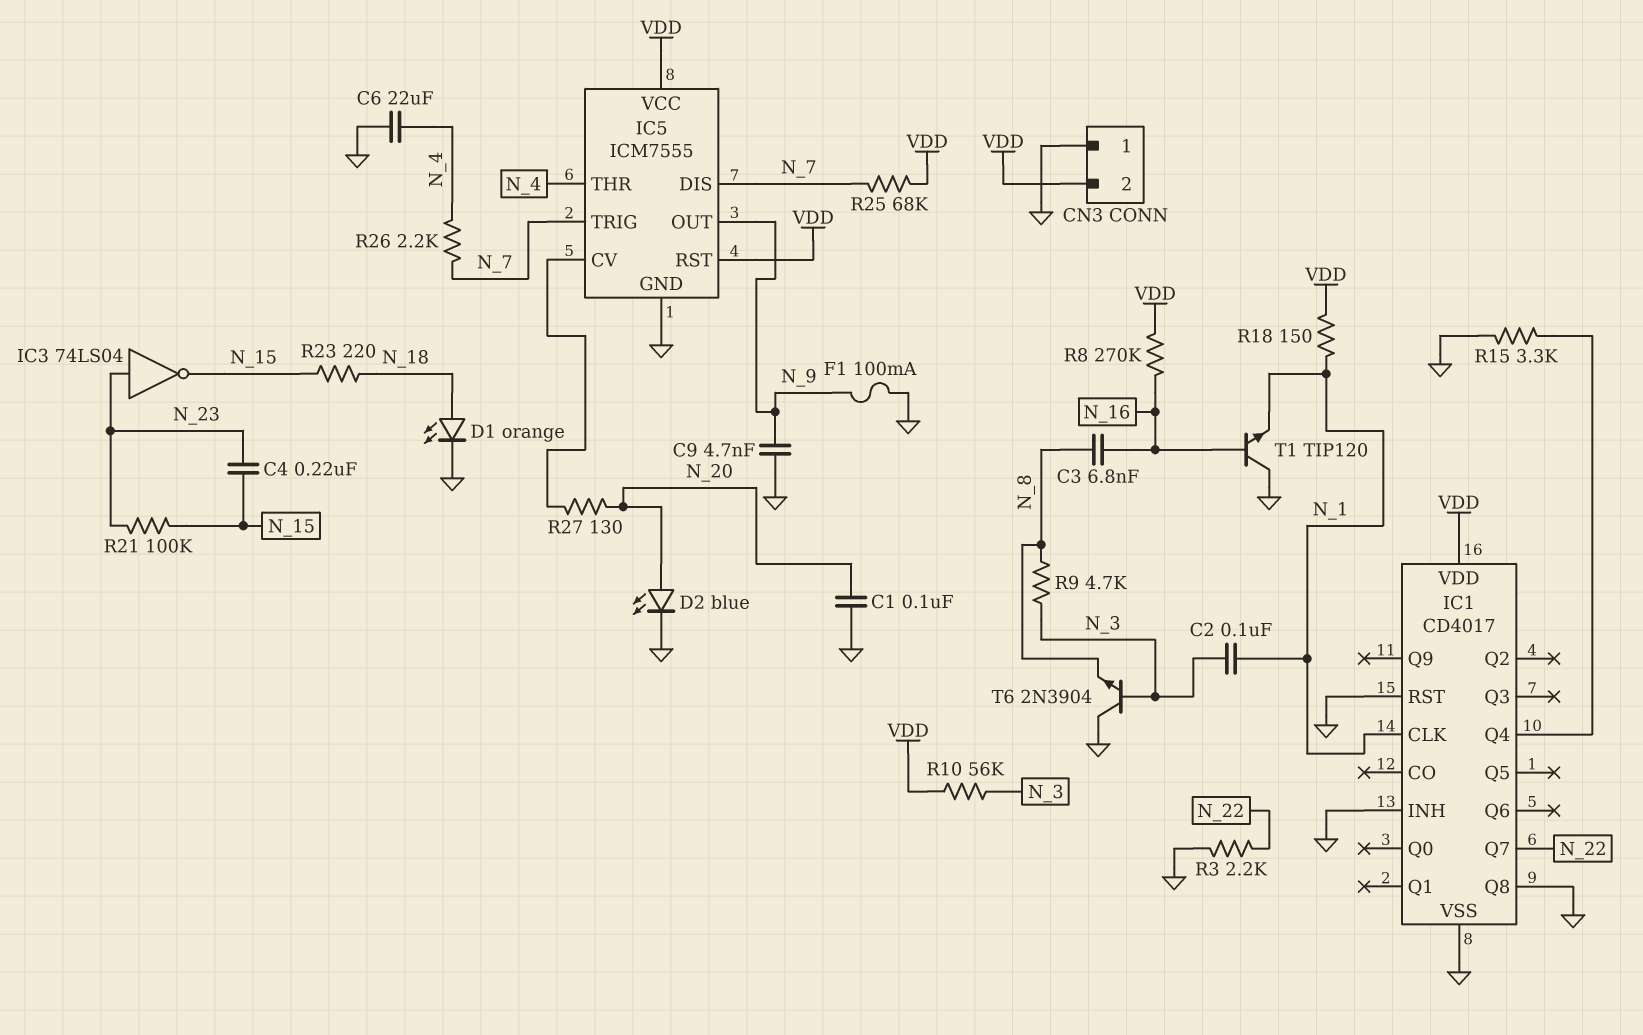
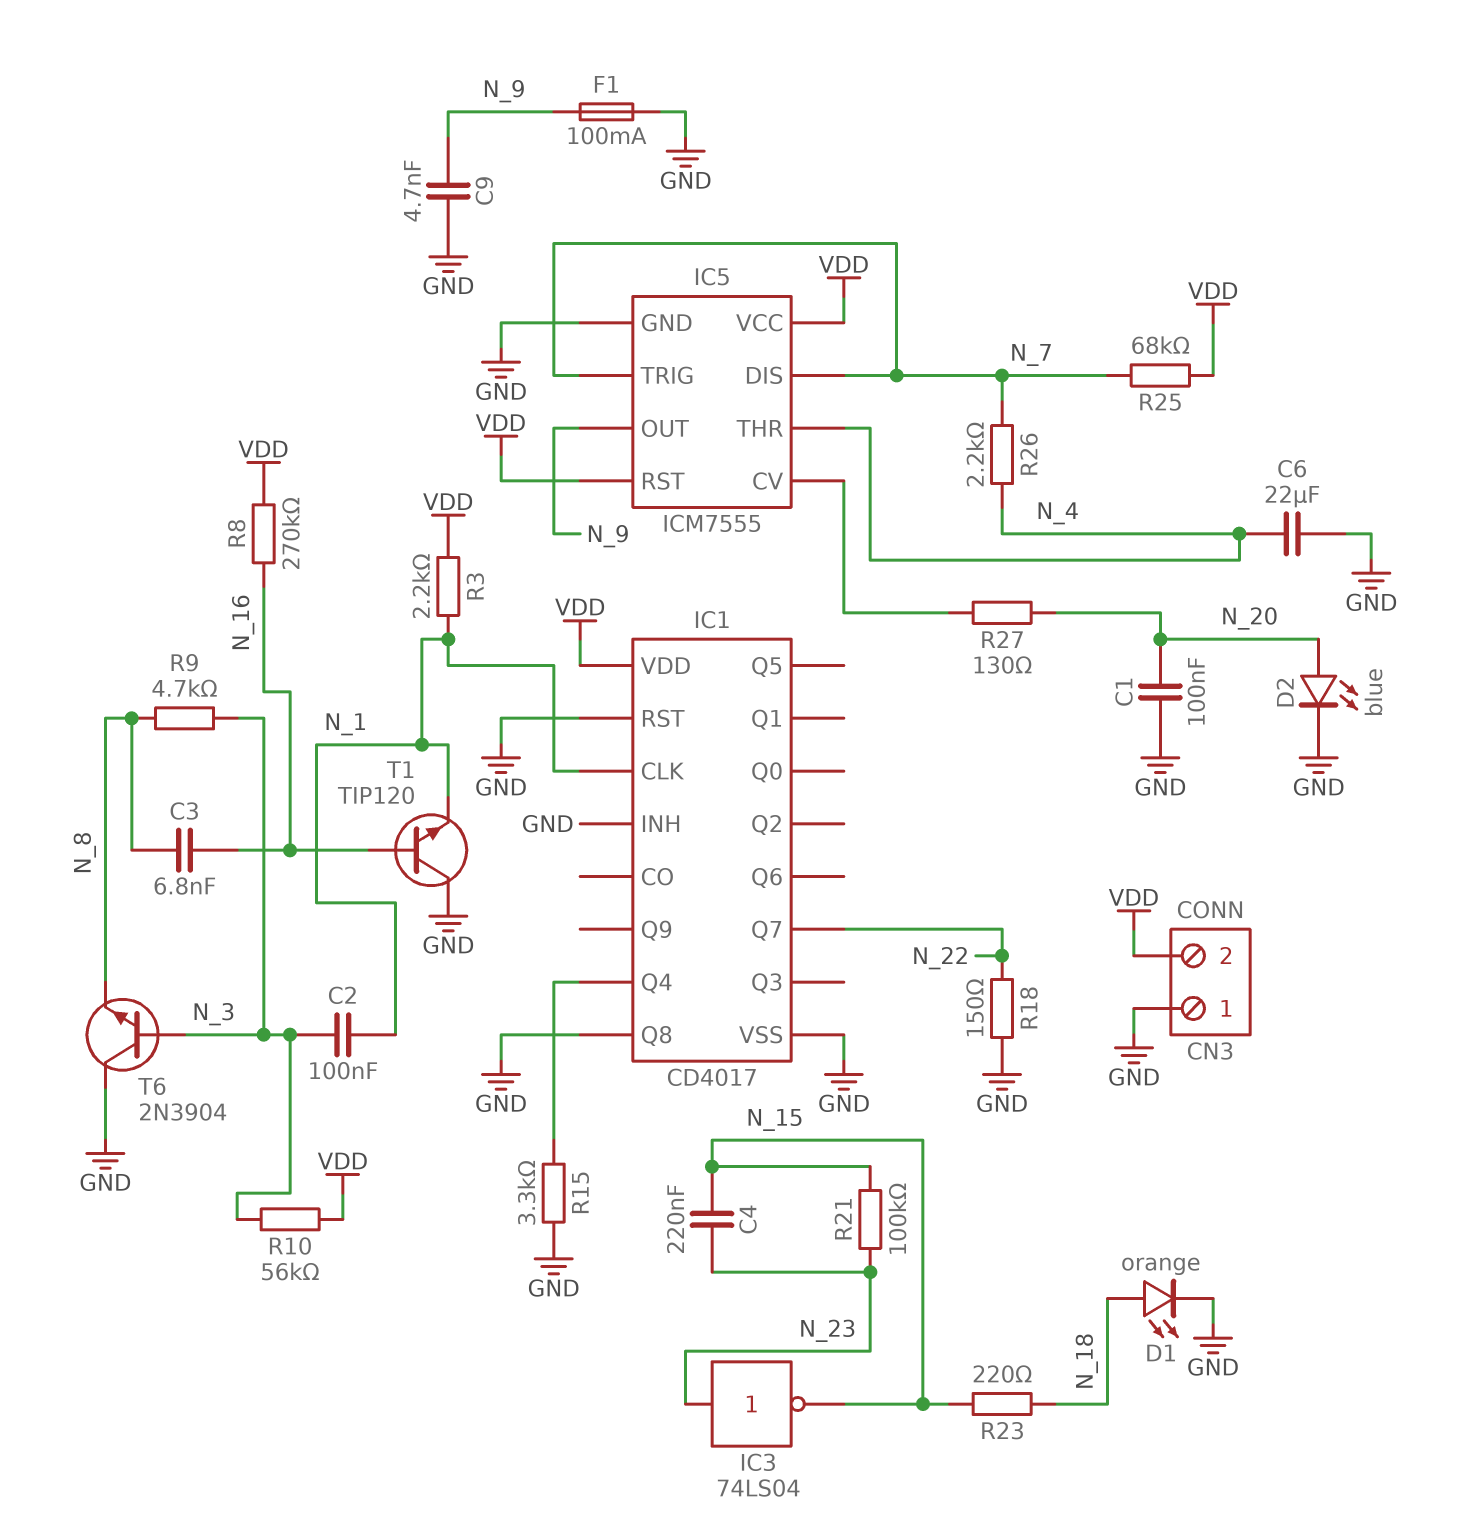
R3: 2.2k (GND, N_22) -> 2.2k (N_1, VDD)
R18: 150 (N_1, VDD) -> 150 (GND, N_22)

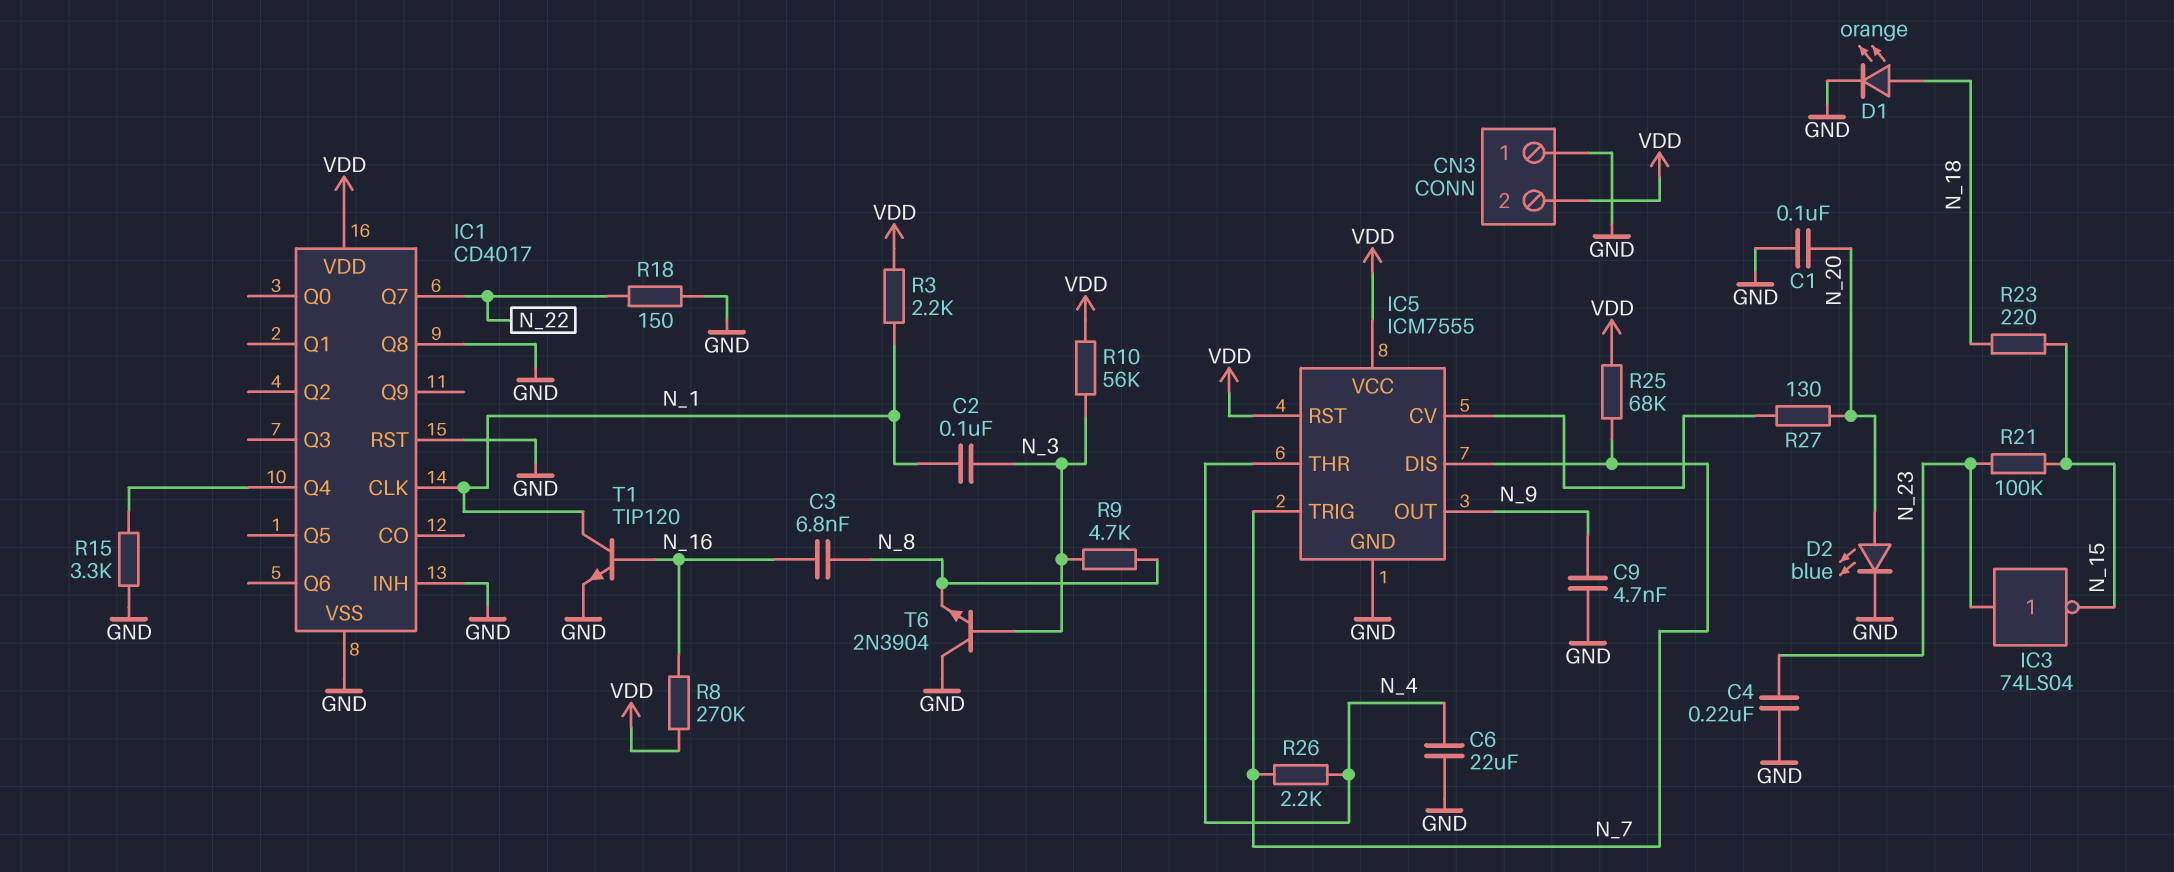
C4: 220nF (N_15, N_23) -> 220nF (GND, N_23)
F1: 100mA (GND, N_9) -> none
T1: NPN TIP120 (B N_16, C GND, E N_1) -> NPN TIP120 (B N_16, C N_1, E GND)

